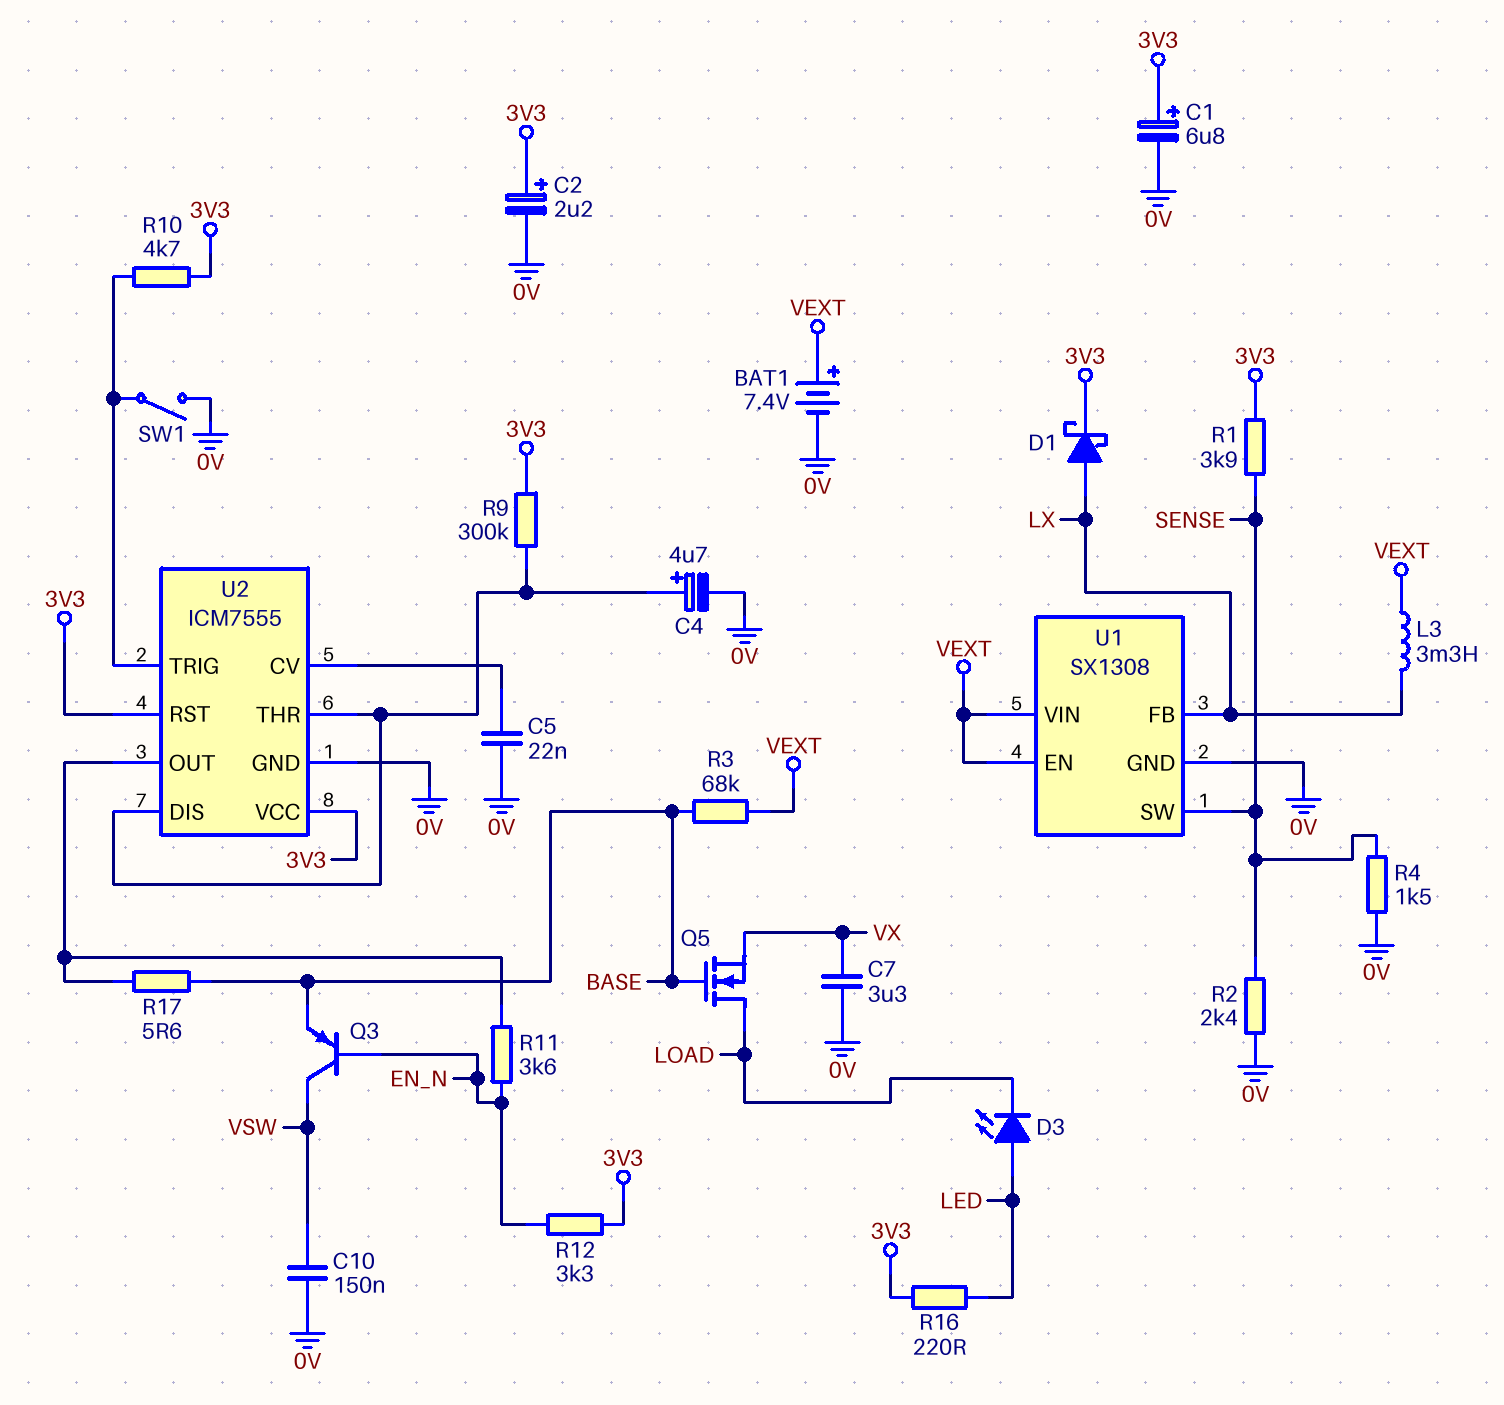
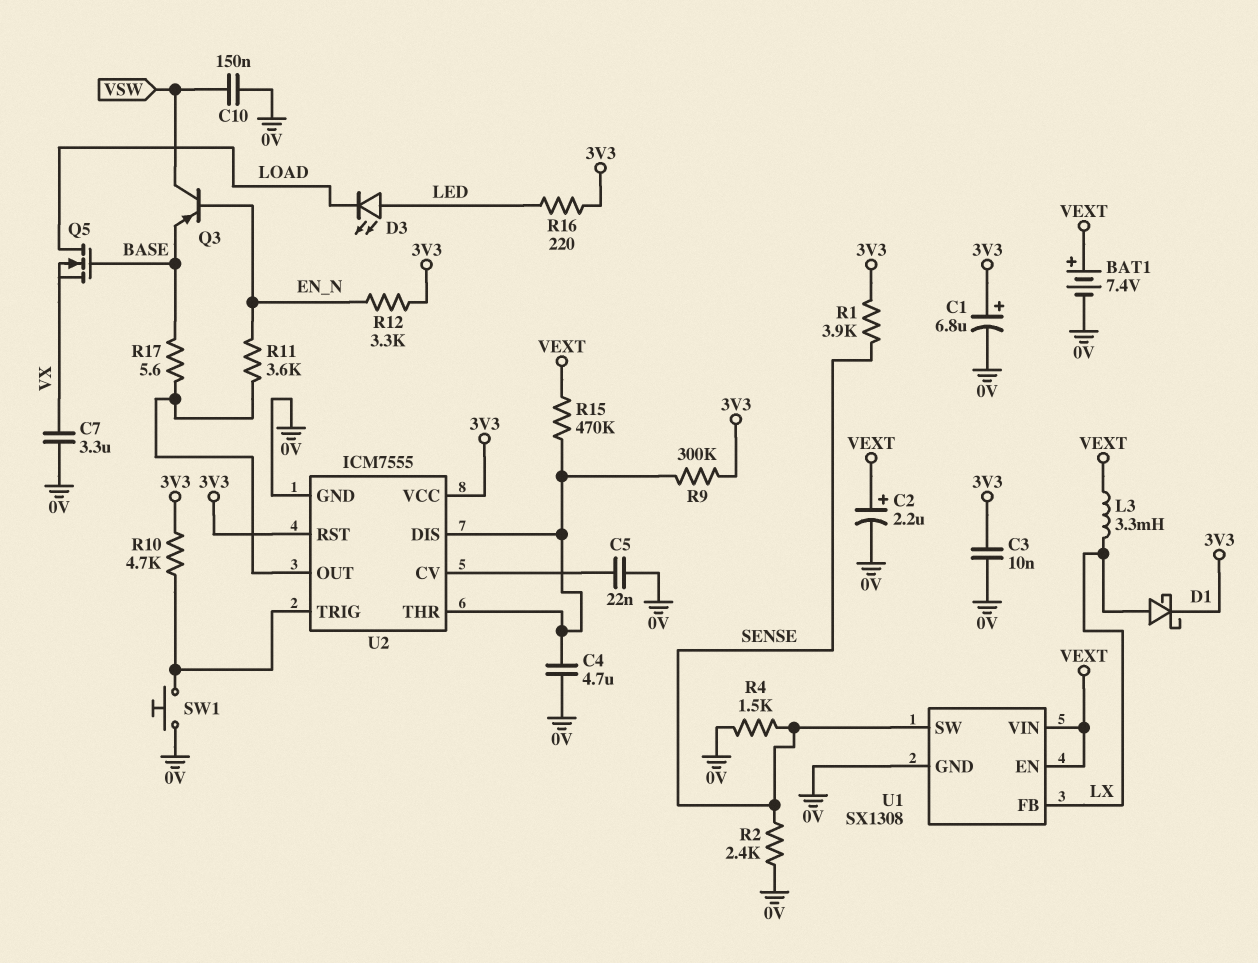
C2: 2.2uF (plus 3V3, minus 0V) -> 2.2uF (plus VEXT, minus 0V)
C3: none -> 10nF (0V, 3V3)
C4: 4.7uF (plus U2/DIS, minus 0V) -> 4.7uF (0V, U2/DIS)
R3: 68k (BASE, VEXT) -> none
R15: none -> 470k (U2/DIS, VEXT)
SW1: switch (0V, U2/TRIG) -> button (0V, U2/TRIG)

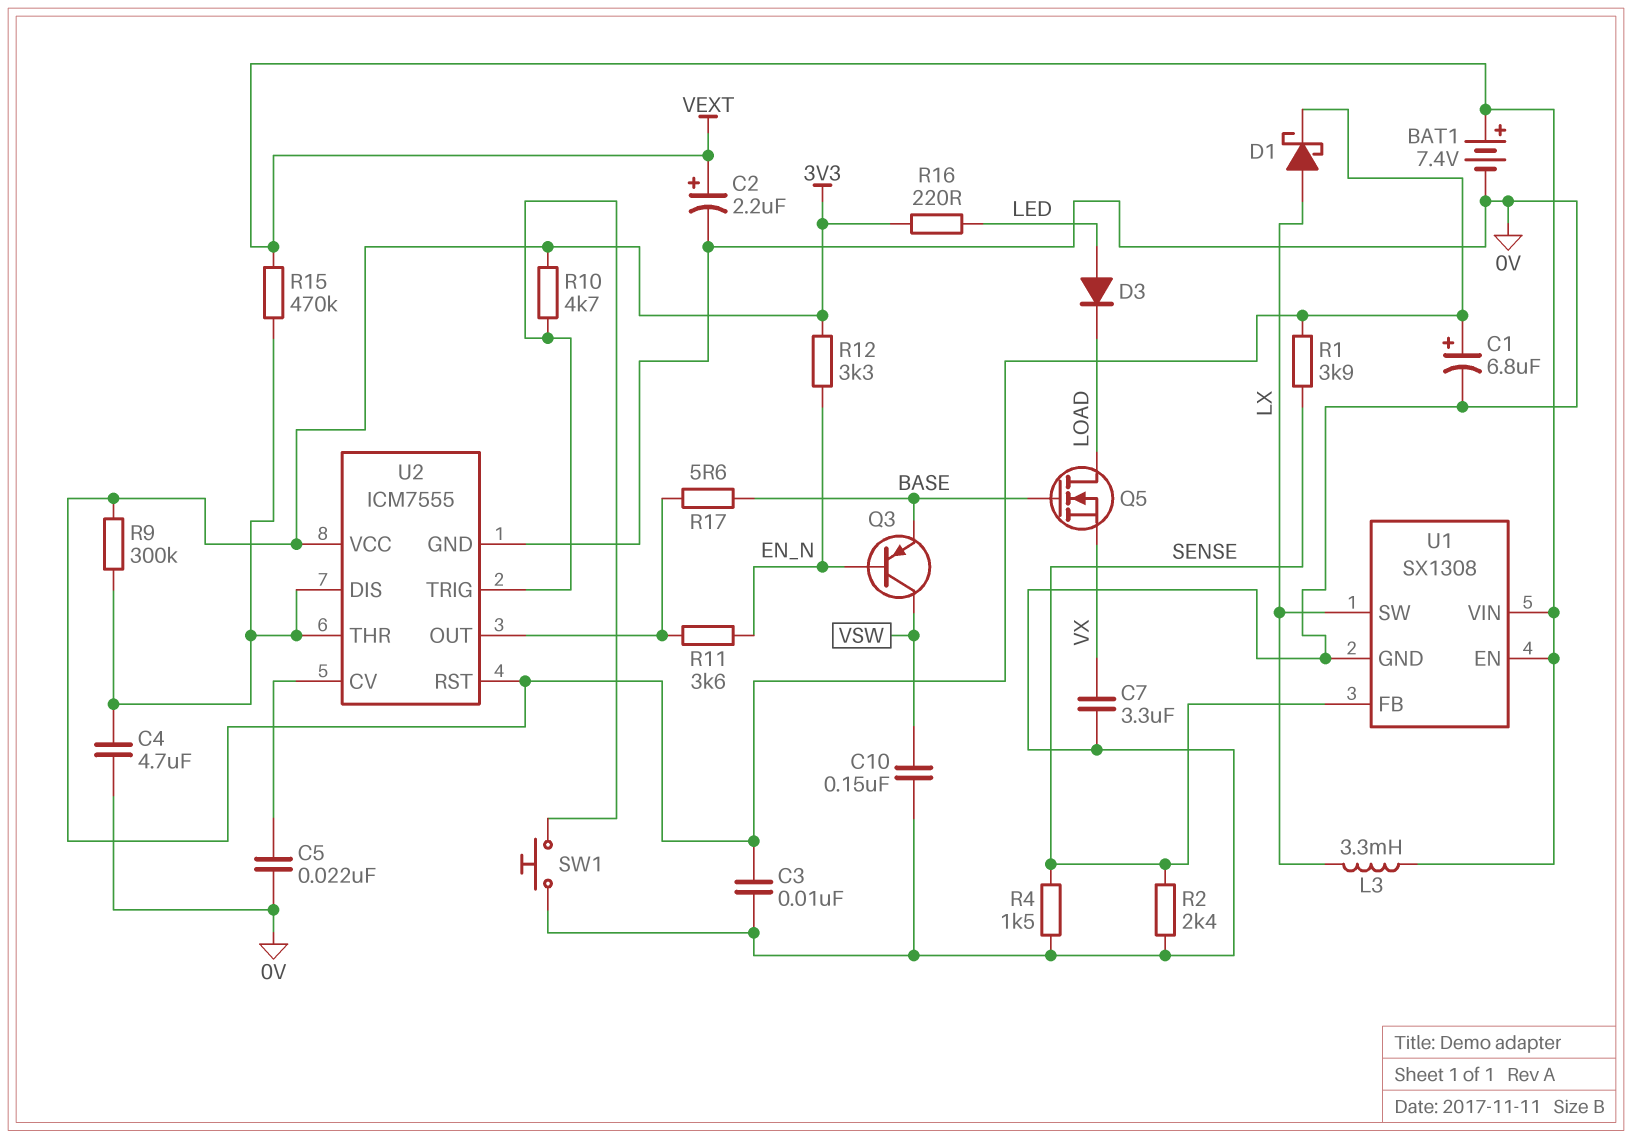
D3: LED (A LED, K LOAD) -> diode (A LED, K LOAD)
U1 pin FB: LX -> SENSE
U1 pin SW: SENSE -> LX

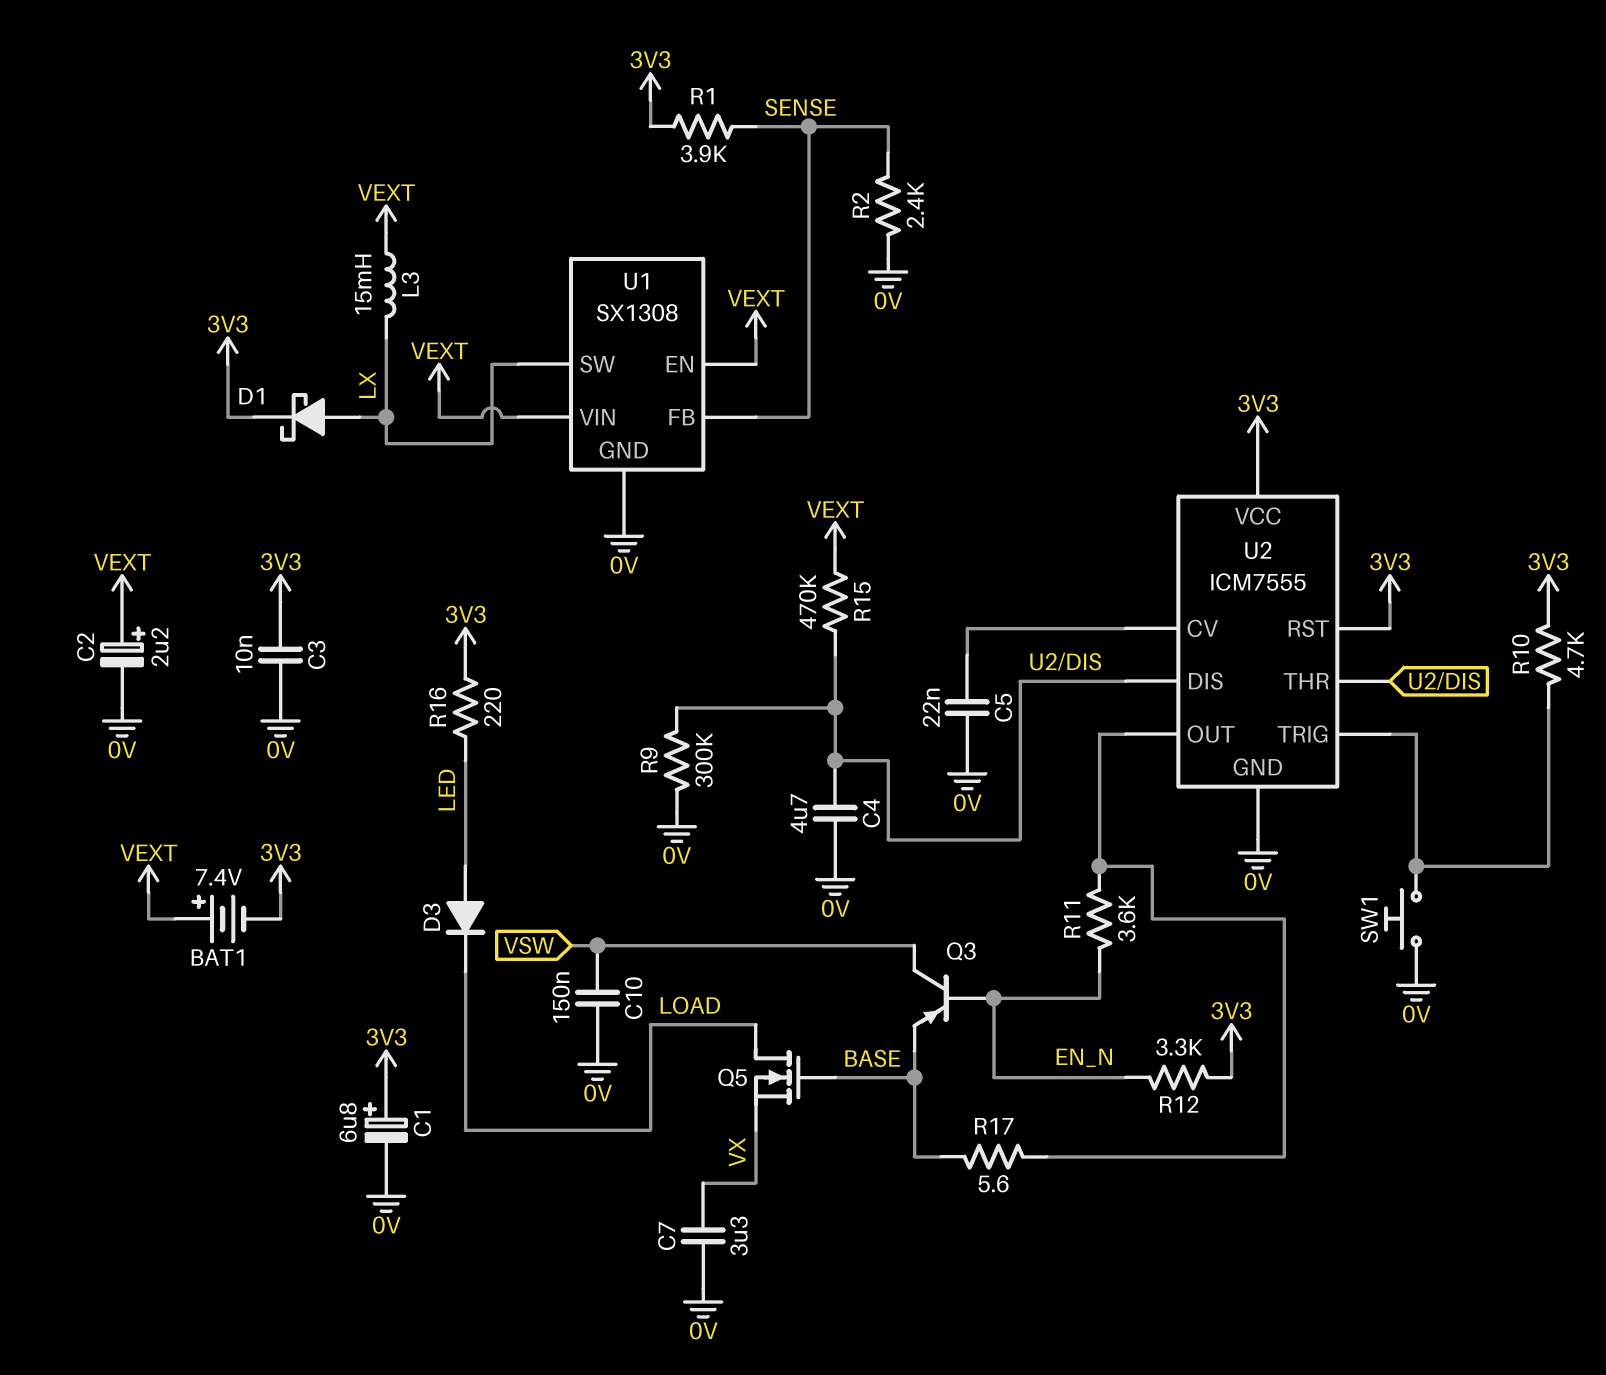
BAT1: 7.4V (plus VEXT, minus 0V) -> 7.4V (plus VEXT, minus 3V3)
L3: 3.3mH (LX, VEXT) -> 15mH (LX, VEXT)
R4: 1.5k (0V, SENSE) -> none
R9: 300k (3V3, U2/DIS) -> 300k (0V, U2/DIS)

